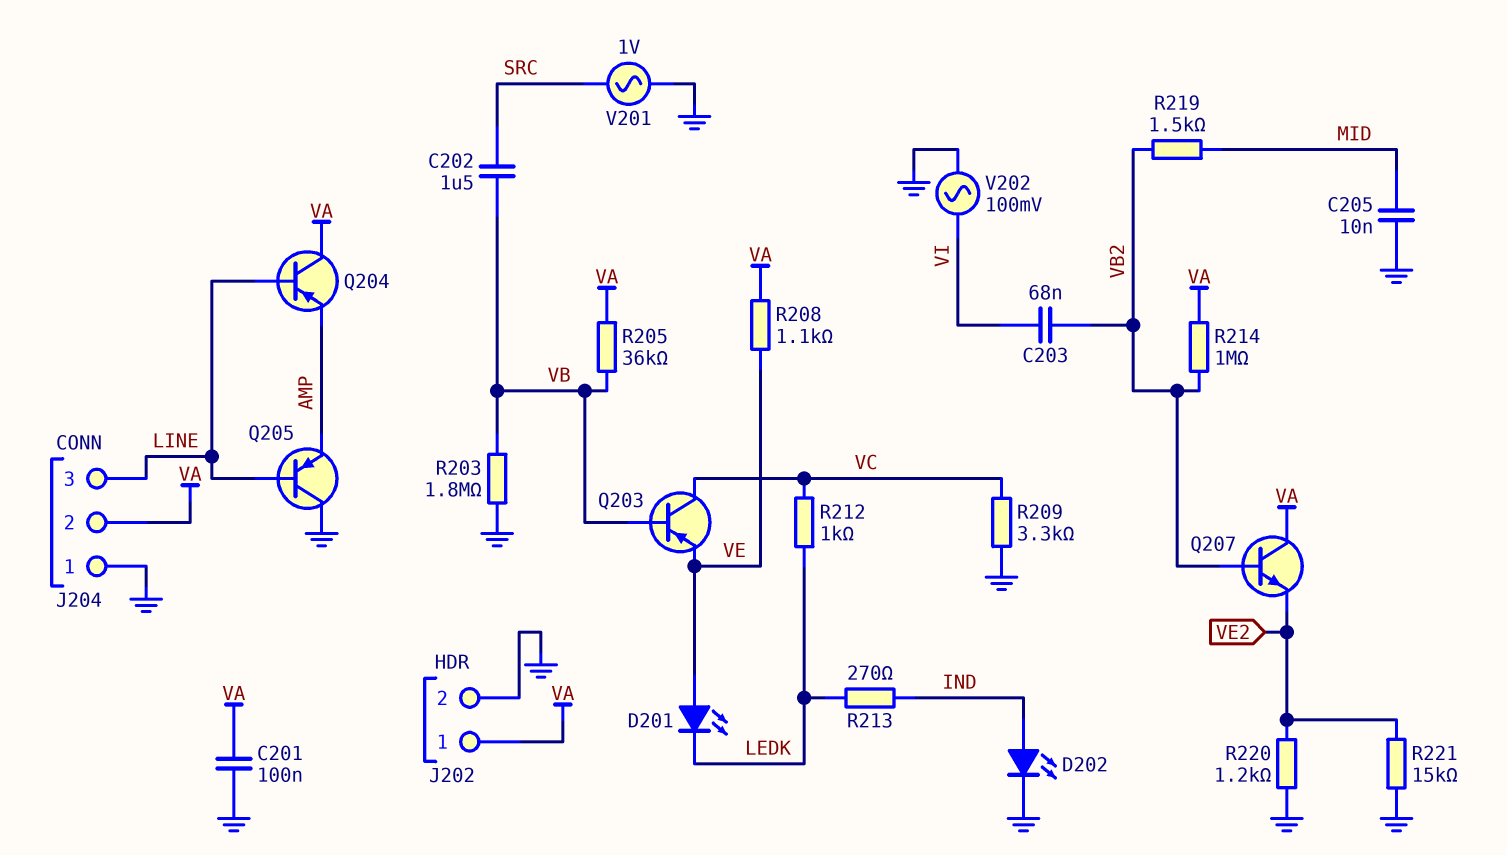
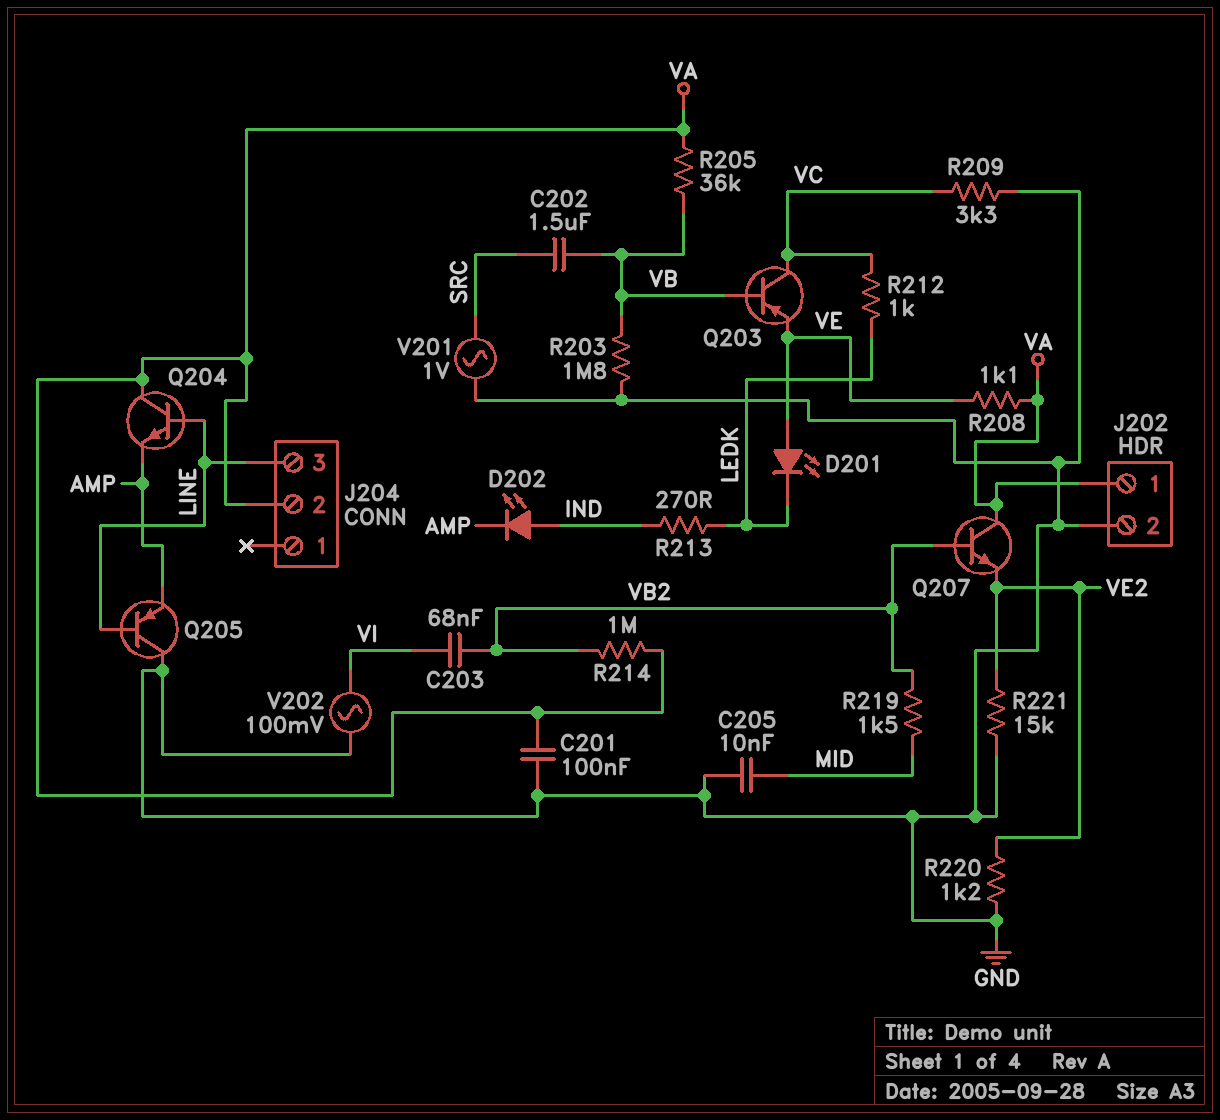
D202: LED (A IND, K GND) -> LED (A IND, K AMP)
J204 pin 1: GND -> none
Q204: PNP (B LINE, C VA, E AMP) -> NPN (B LINE, C VA, E AMP)

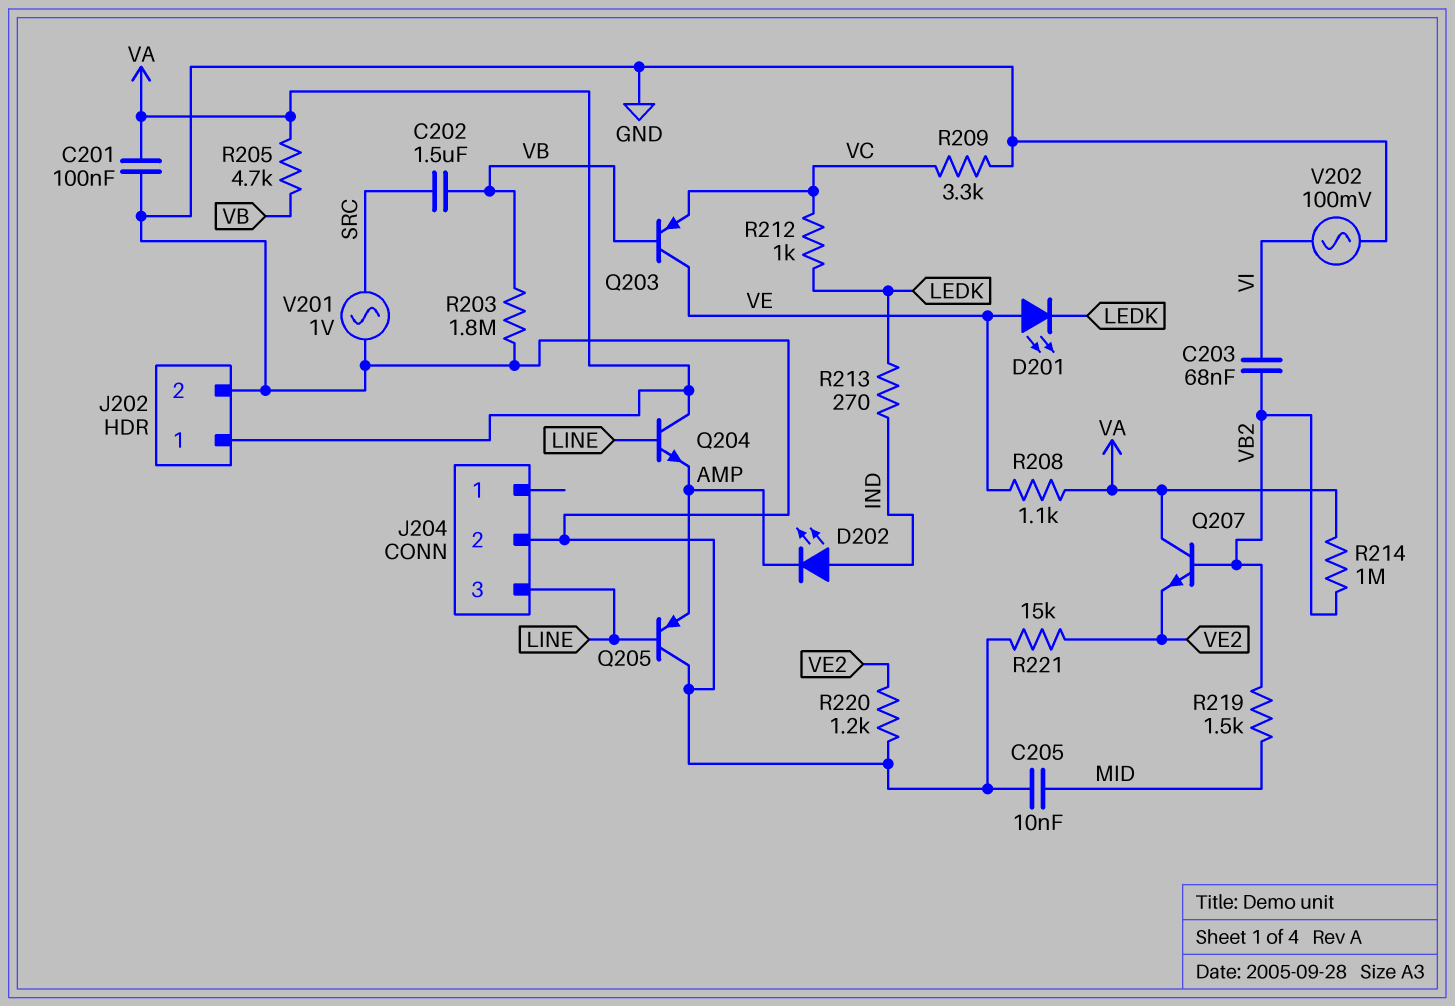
J204 pin 2: VA -> GND
Q203: PNP (B VB, C VC, E VE) -> PNP (B VB, C VE, E VC)
R205: 36k (VA, VB) -> 4.7k (VA, VB)

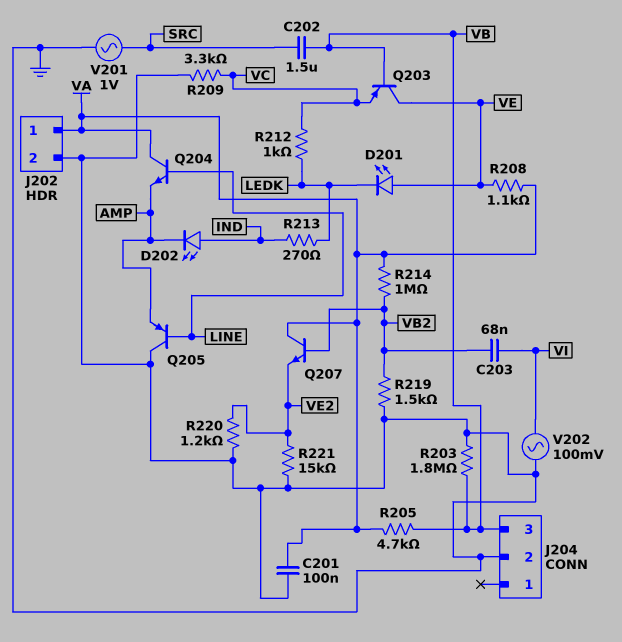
C205: 10nF (GND, MID) -> none
J204 pin 3: LINE -> VB
R219: 1.5k (MID, VB2) -> 1.5k (GND, VB2)

